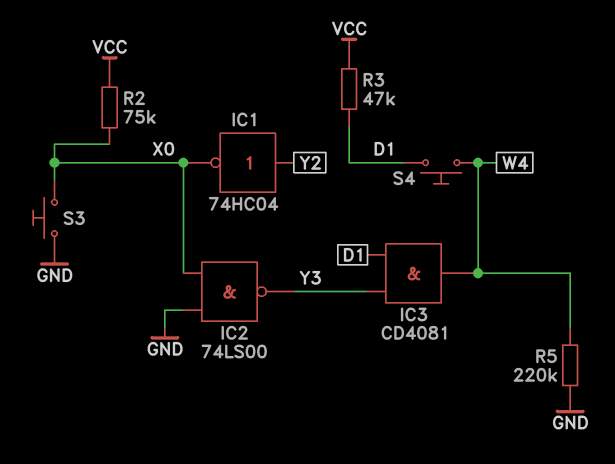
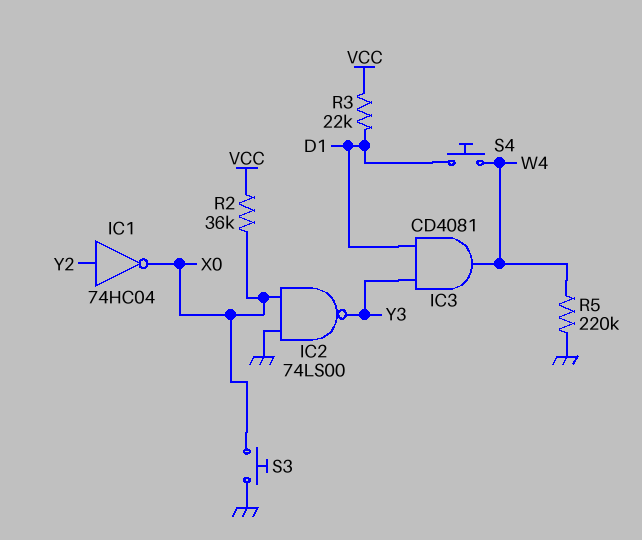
R2: 75k (VCC, X0) -> 36k (VCC, X0)
R3: 47k (D1, VCC) -> 22k (D1, VCC)

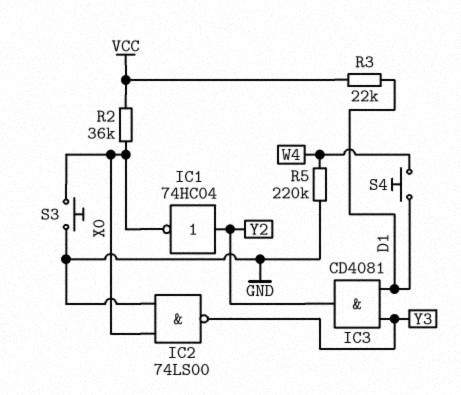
IC3: AND CD4081 (in D1, in Y3, out W4) -> AND CD4081 (in D1, in Y3, out Y2)

